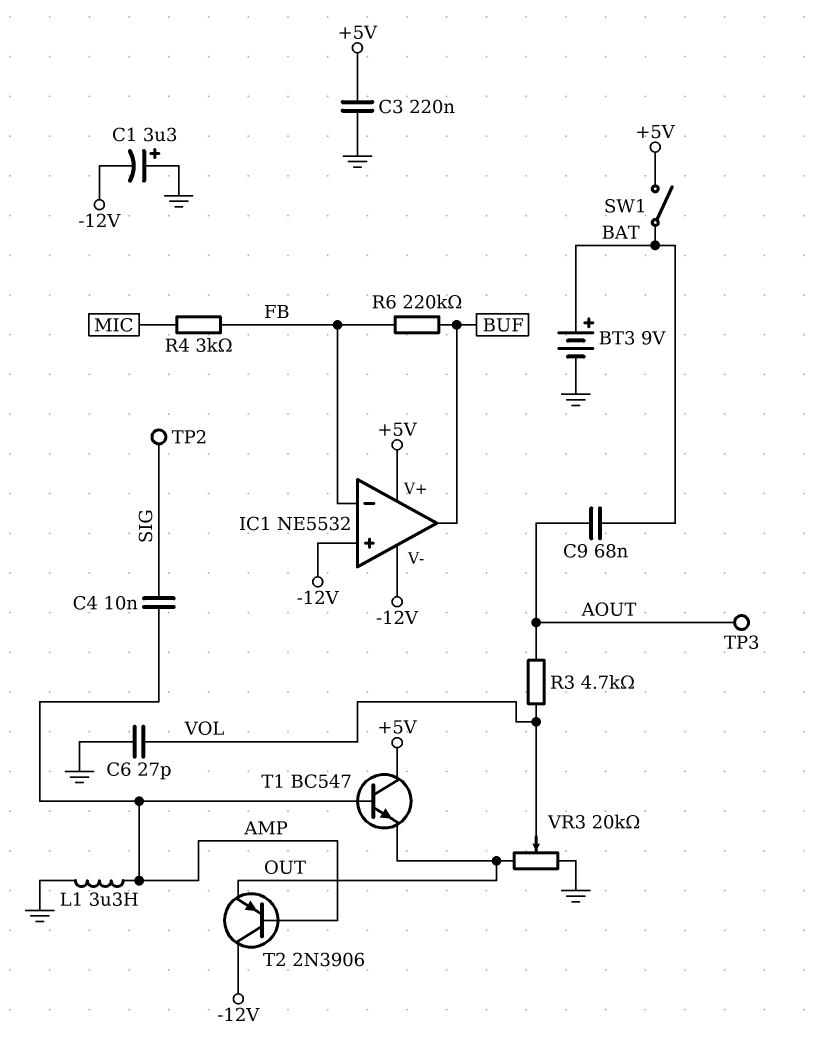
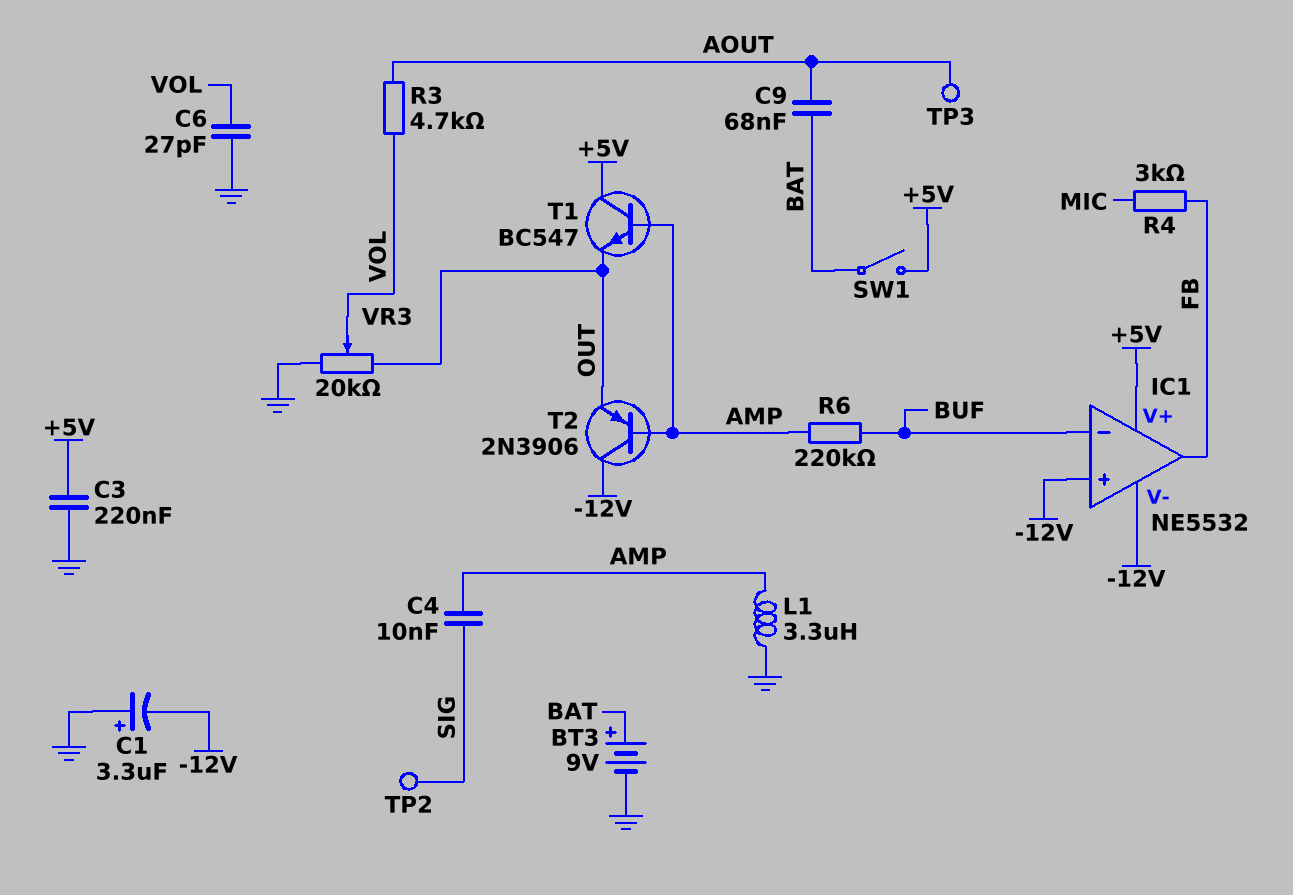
IC1 pin in-: FB -> BUF
IC1 pin out: BUF -> FB
R6: 220k (BUF, FB) -> 220k (AMP, BUF)

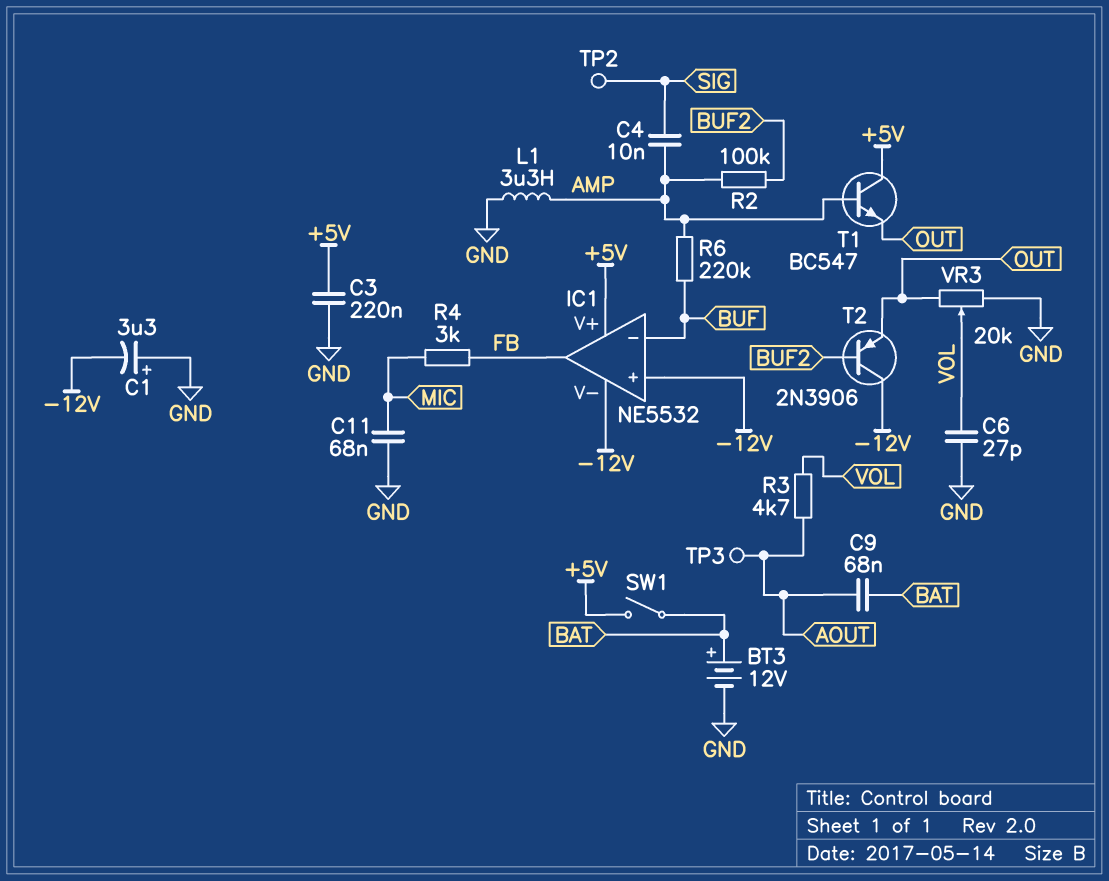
BT3: 9V (plus BAT, minus GND) -> 12V (plus BAT, minus GND)
C11: none -> 68nF (GND, MIC)
R2: none -> 100k (AMP, BUF2)
T2: PNP 2N3906 (B AMP, C -12V, E OUT) -> PNP 2N3906 (B BUF2, C -12V, E OUT)

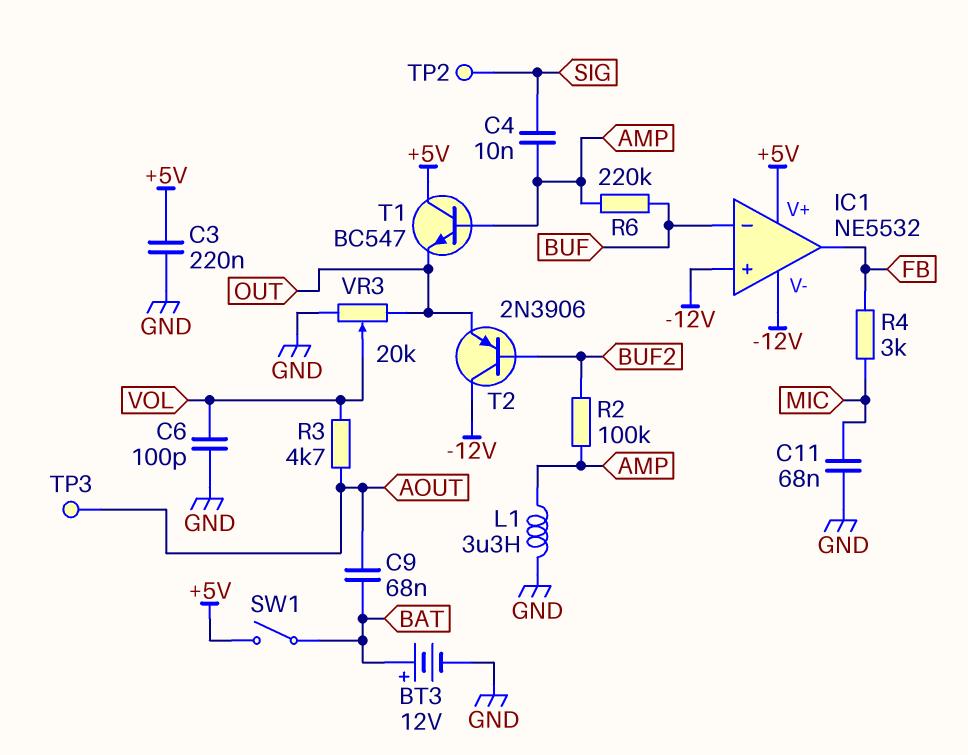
C1: 3.3uF (plus GND, minus -12V) -> none
C6: 27pF (GND, VOL) -> 100pF (GND, VOL)

